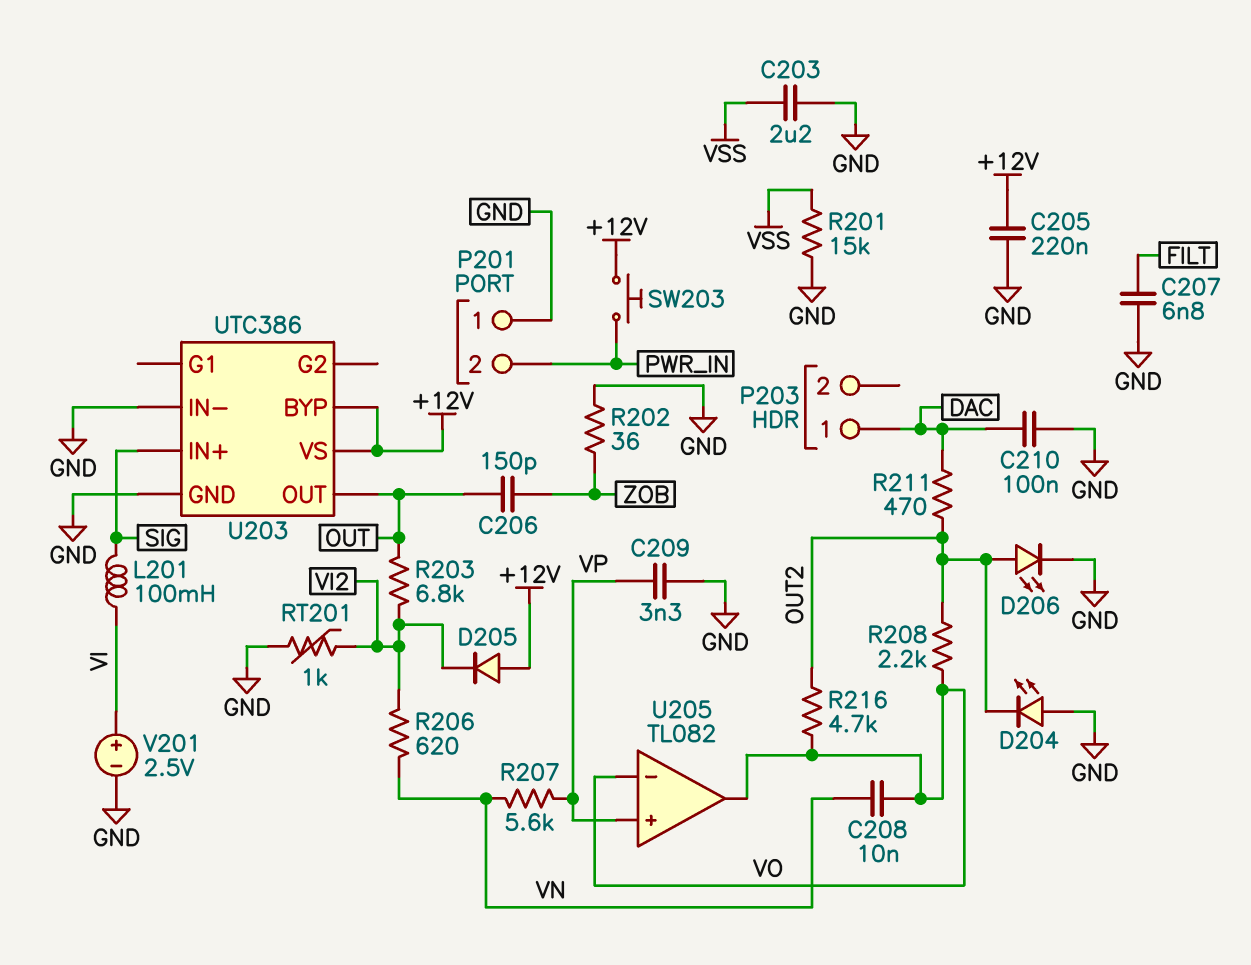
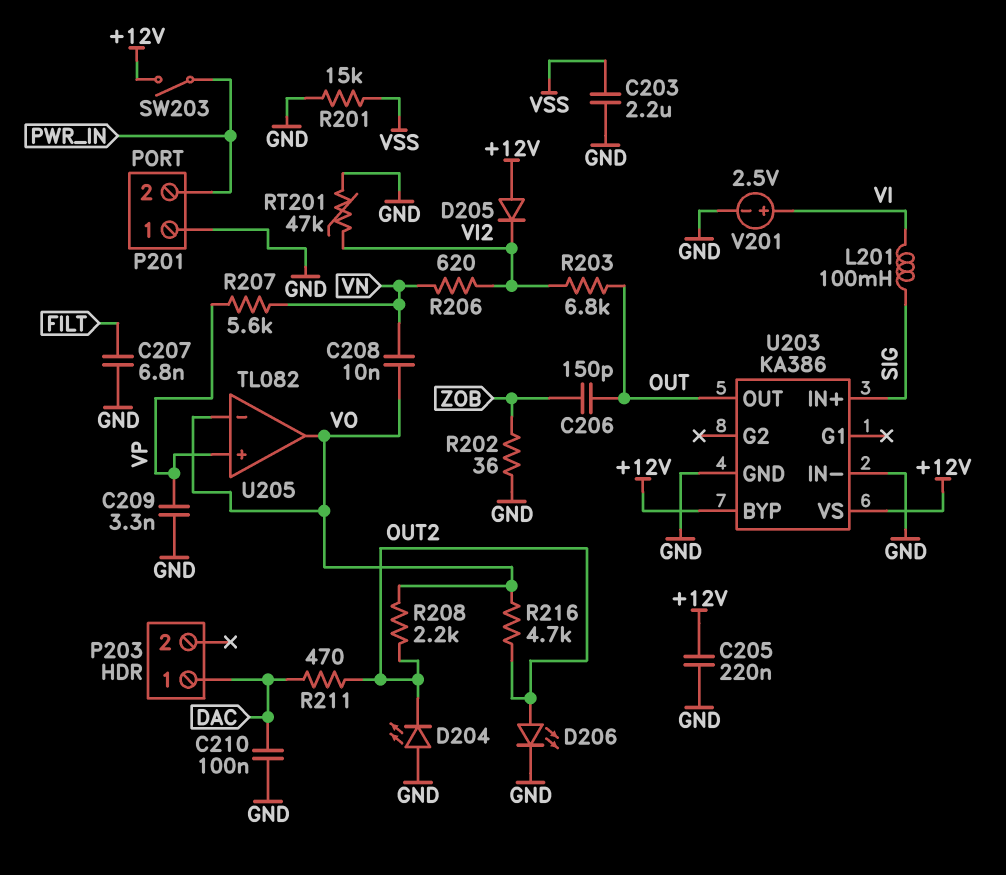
RT201: 1k (GND, VI2) -> 47k (GND, VI2)
SW203: button (+12V, PWR_IN) -> switch (+12V, PWR_IN)
U203: UTC386 -> KA386

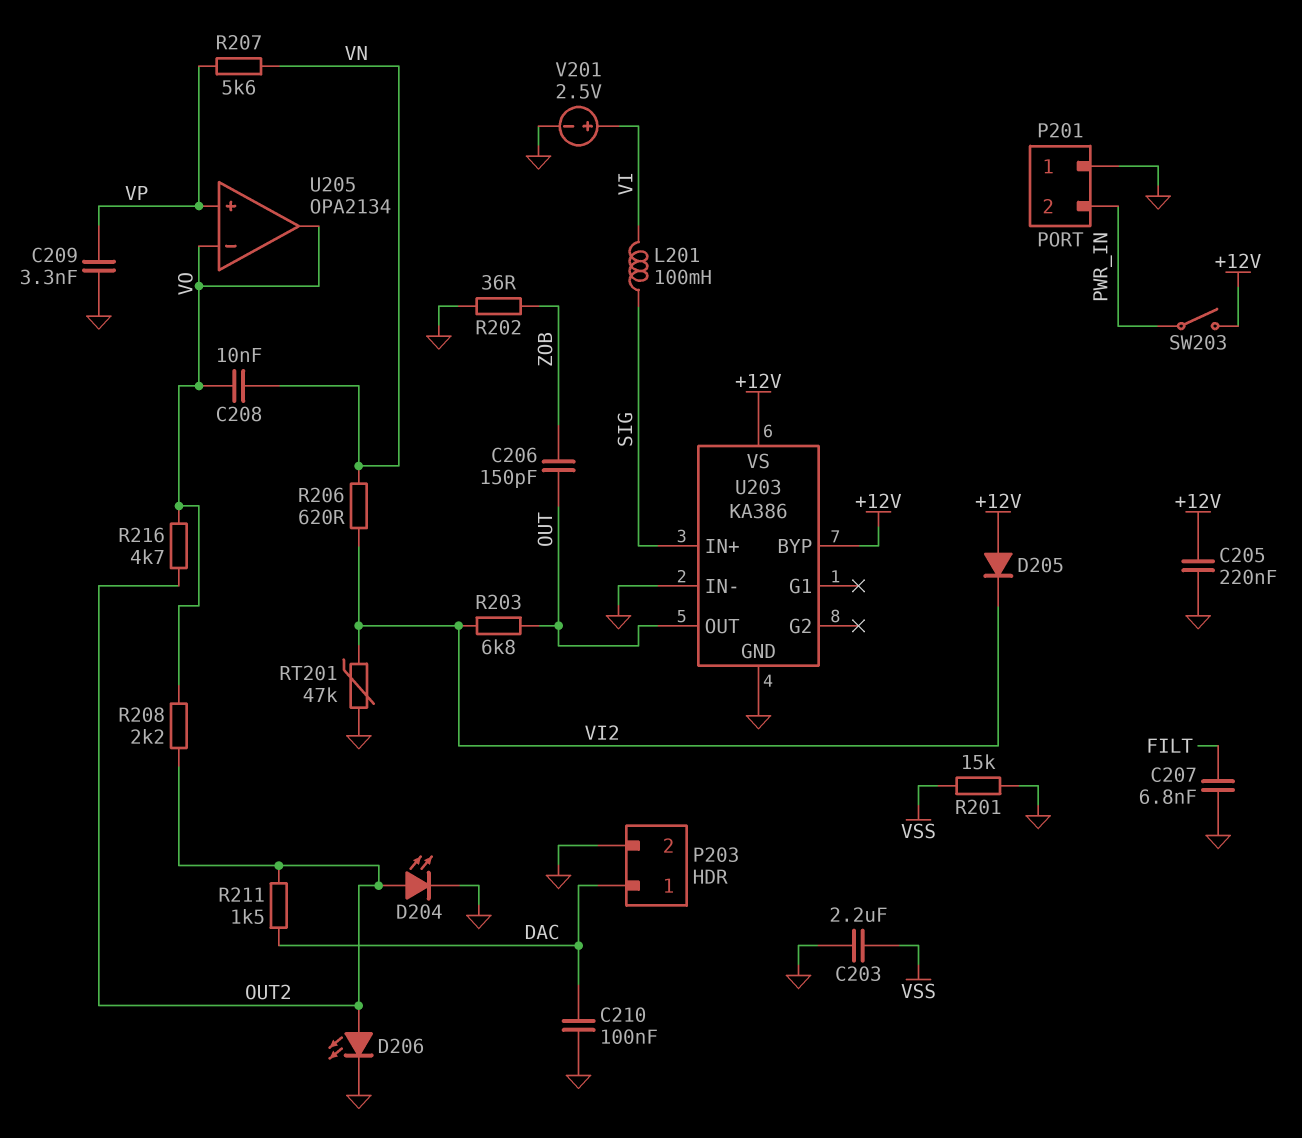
D204: LED (A GND, K OUT2) -> LED (A OUT2, K GND)
P203 pin 2: none -> GND
R211: 470 (DAC, OUT2) -> 1.5k (DAC, OUT2)
U205: TL082 -> OPA2134

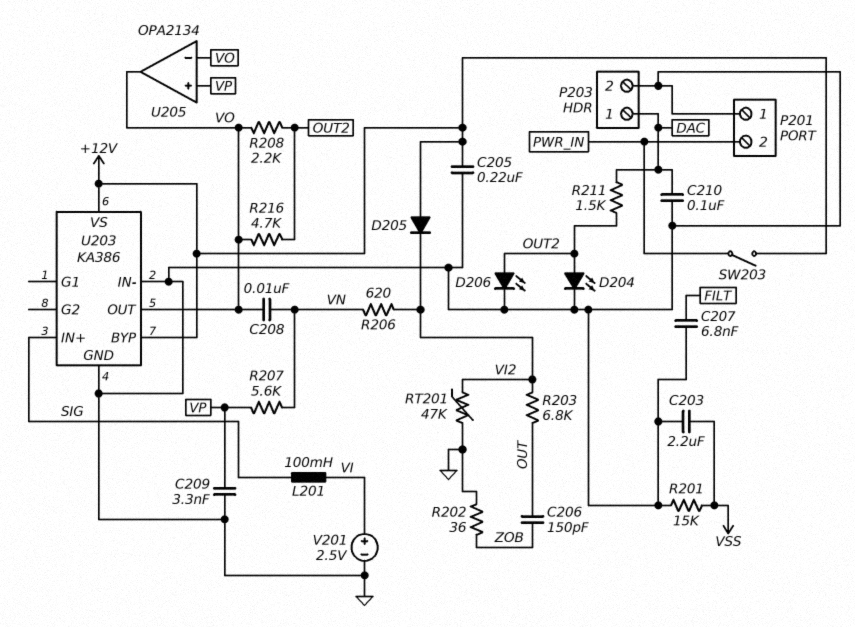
U203 pin OUT: OUT -> VO

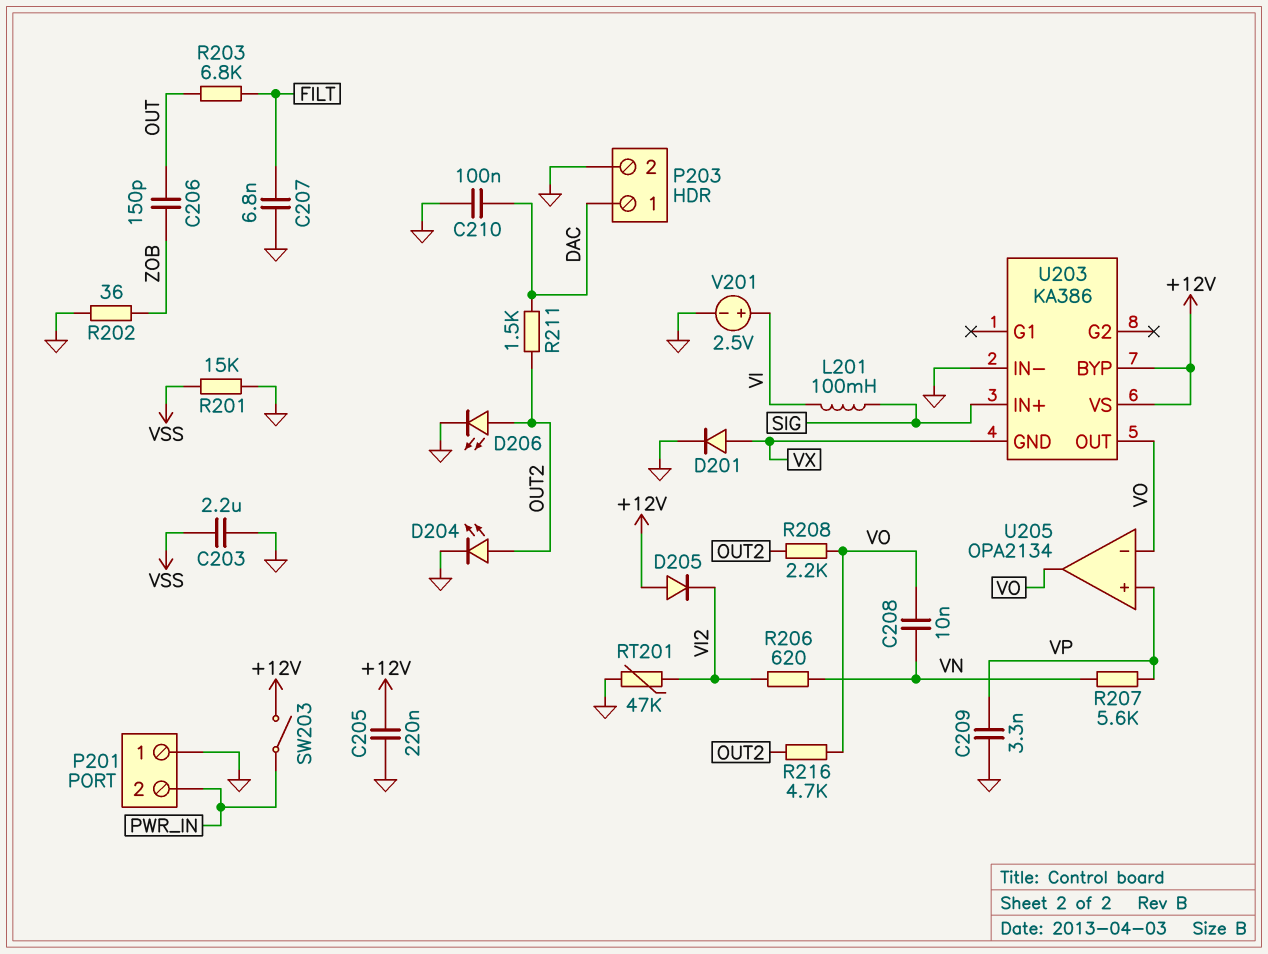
D201: none -> diode (A VX, K GND)
R203: 6.8k (OUT, VI2) -> 6.8k (FILT, OUT)
U203 pin GND: GND -> VX

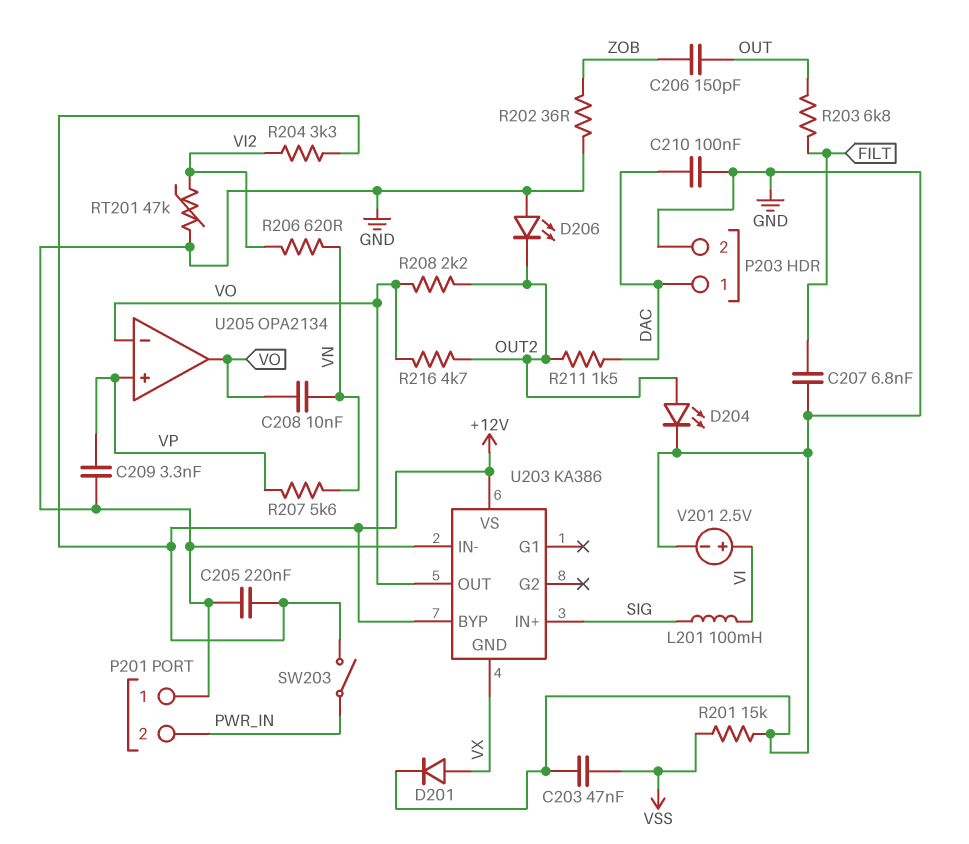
C203: 2.2uF (GND, VSS) -> 47nF (GND, VSS)
D205: diode (A +12V, K VI2) -> none
D206: LED (A OUT2, K GND) -> LED (A GND, K OUT2)
R204: none -> 3.3k (+12V, VI2)

